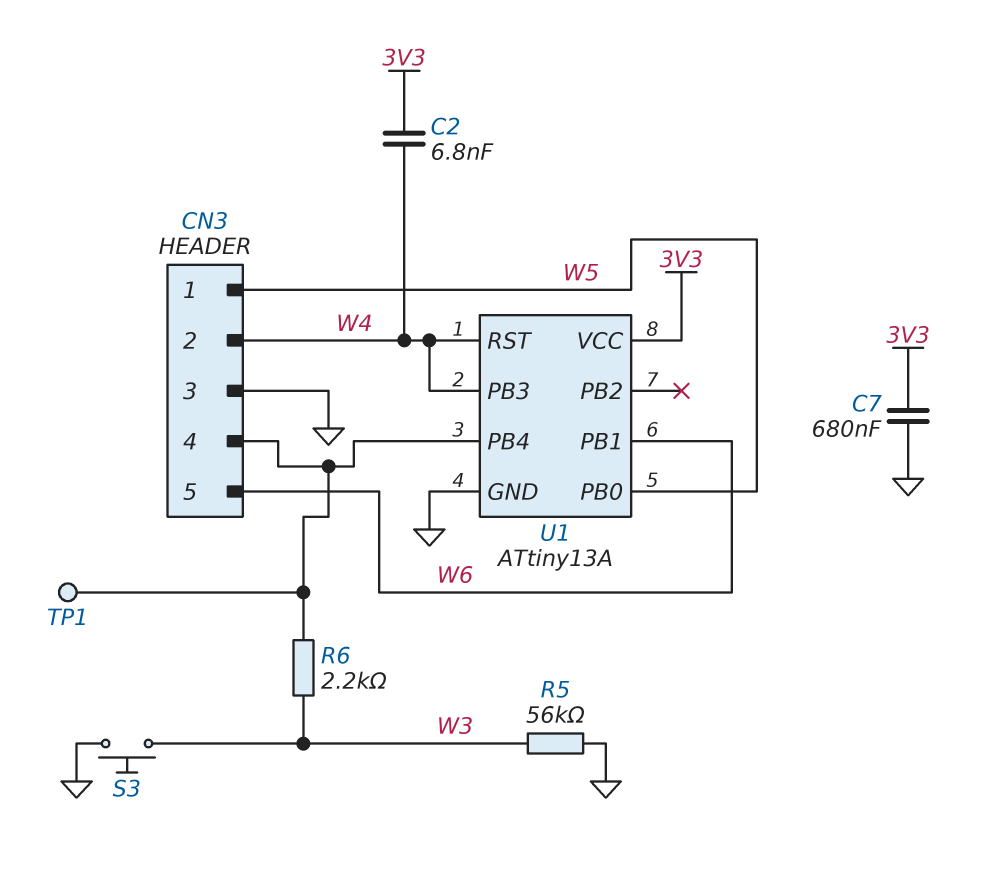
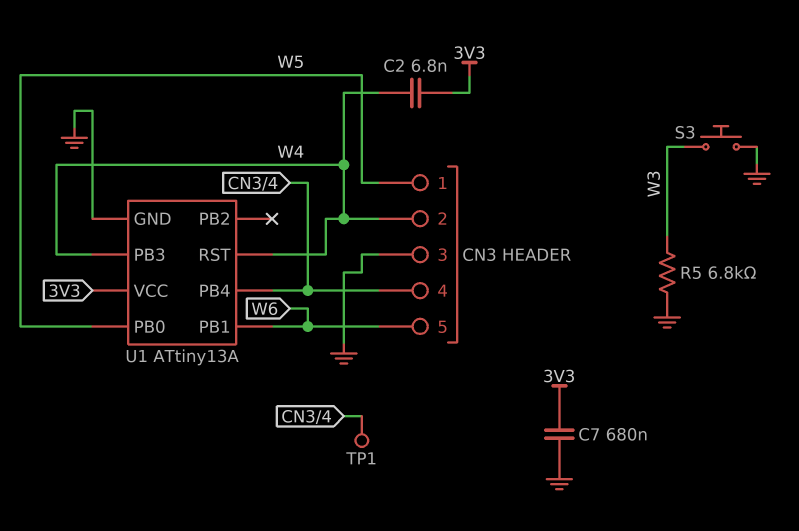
R5: 56k (GND, W3) -> 6.8k (GND, W3)
R6: 2.2k (CN3/4, W3) -> none

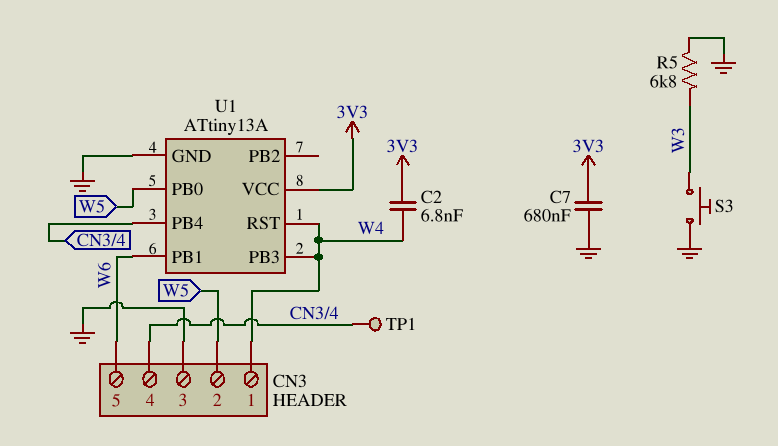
CN3 pin 1: W5 -> W4
CN3 pin 2: W4 -> W5

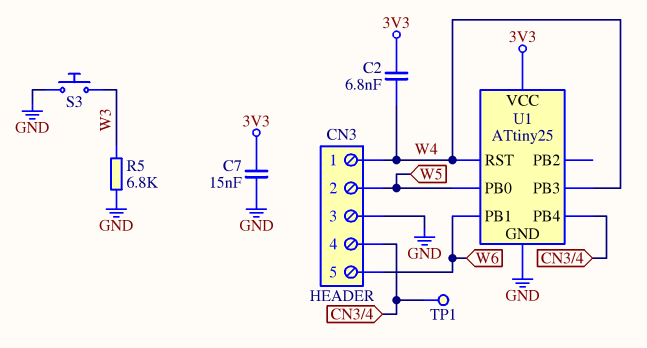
C7: 680nF (3V3, GND) -> 15nF (3V3, GND)
U1: ATtiny13A -> ATtiny25

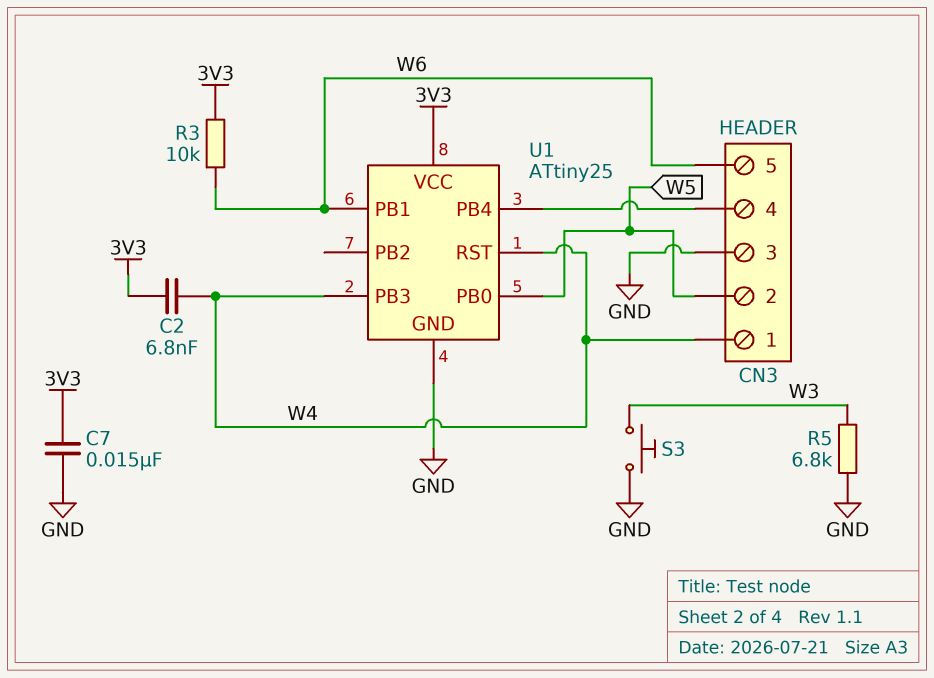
R3: none -> 10k (3V3, W6)
TP1: test point (CN3/4) -> none

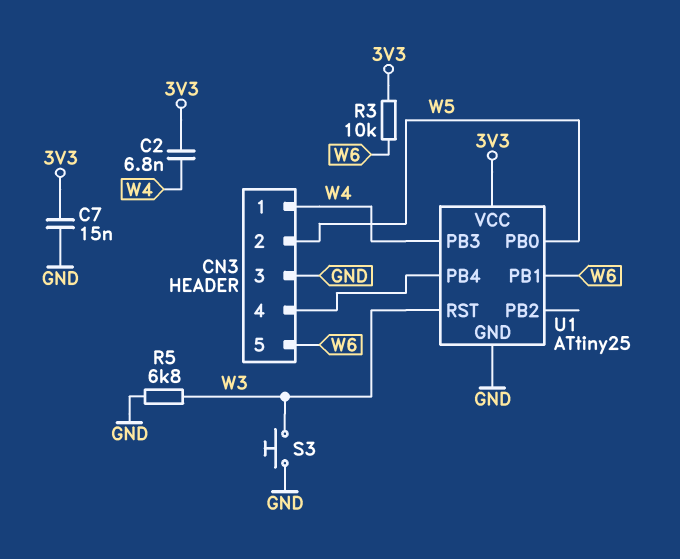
U1 pin RST: W4 -> W3

